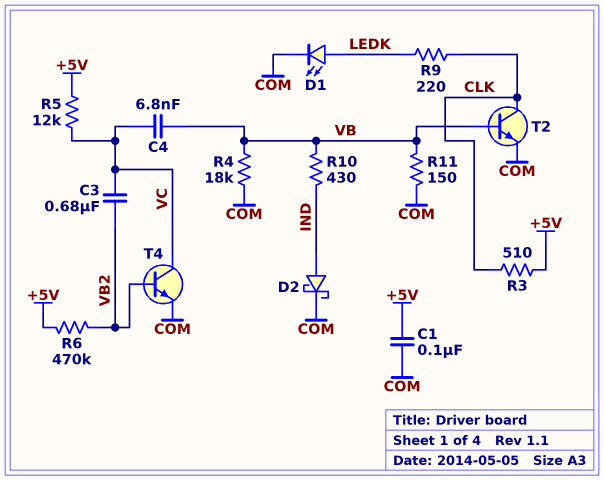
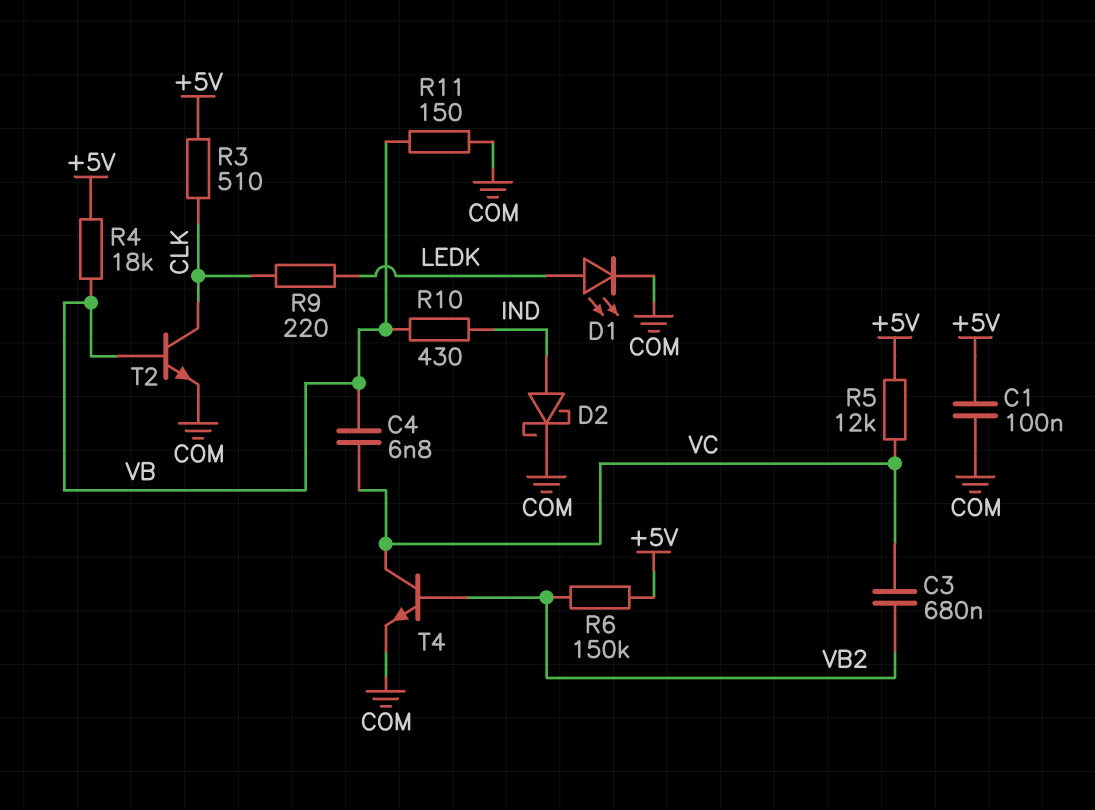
R4: 18k (COM, VB) -> 18k (+5V, VB)
R6: 470k (+5V, VB2) -> 150k (+5V, VB2)

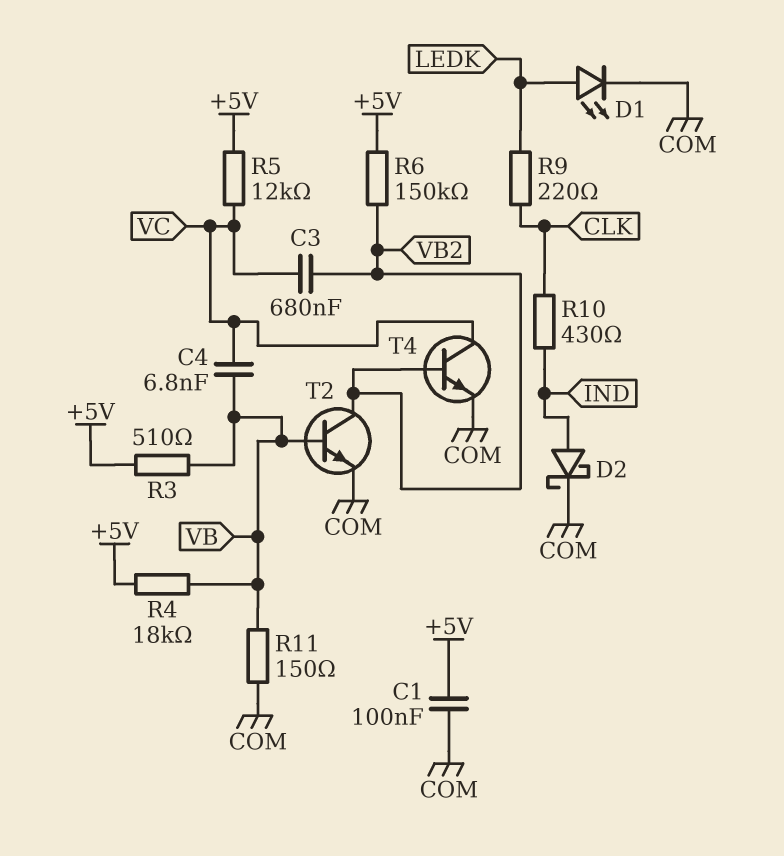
R3: 510 (+5V, CLK) -> 510 (+5V, VB)
R10: 430 (IND, VB) -> 430 (CLK, IND)
T2: NPN (B VB, C CLK, E COM) -> NPN (B VB, C VB2, E COM)

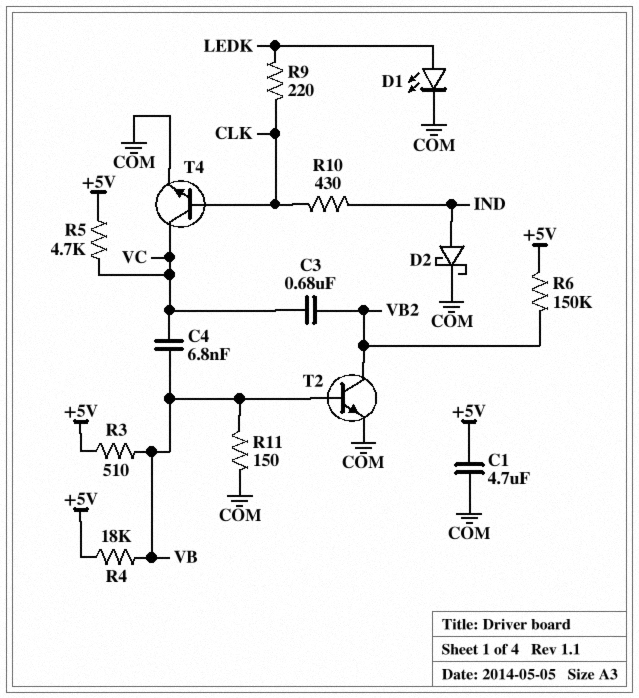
C1: 100nF (+5V, COM) -> 4.7uF (+5V, COM)
R5: 12k (+5V, VC) -> 4.7k (+5V, VC)
T4: NPN (B VB2, C VC, E COM) -> NPN (B CLK, C VC, E COM)

